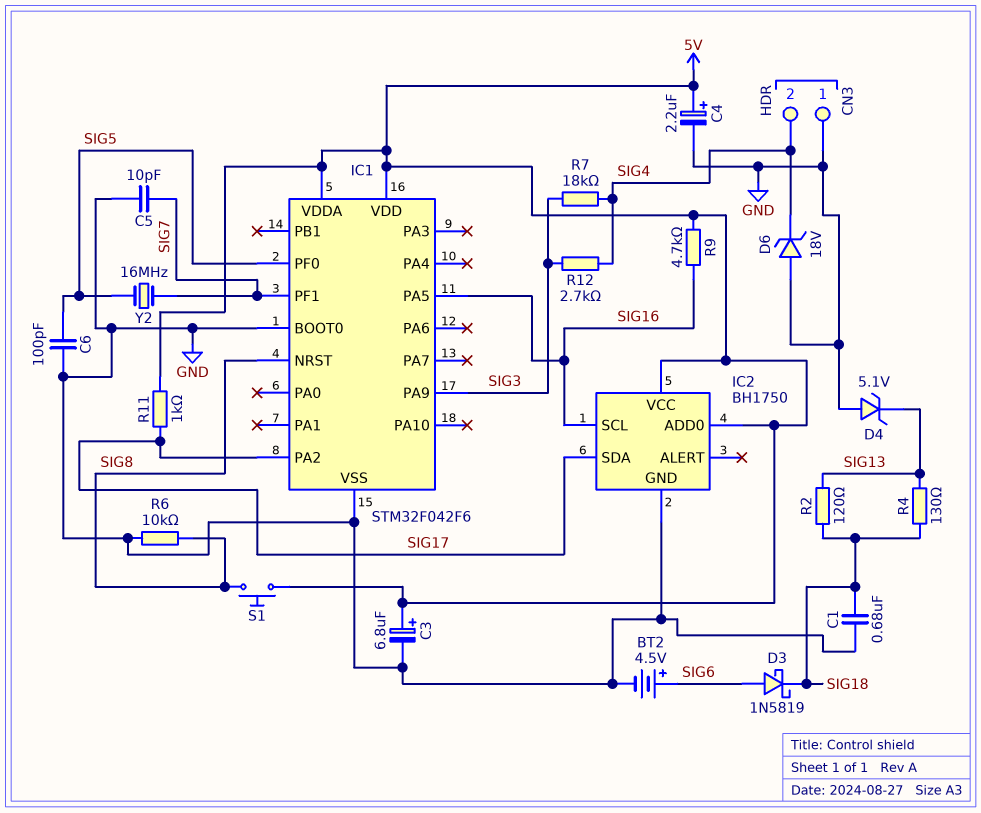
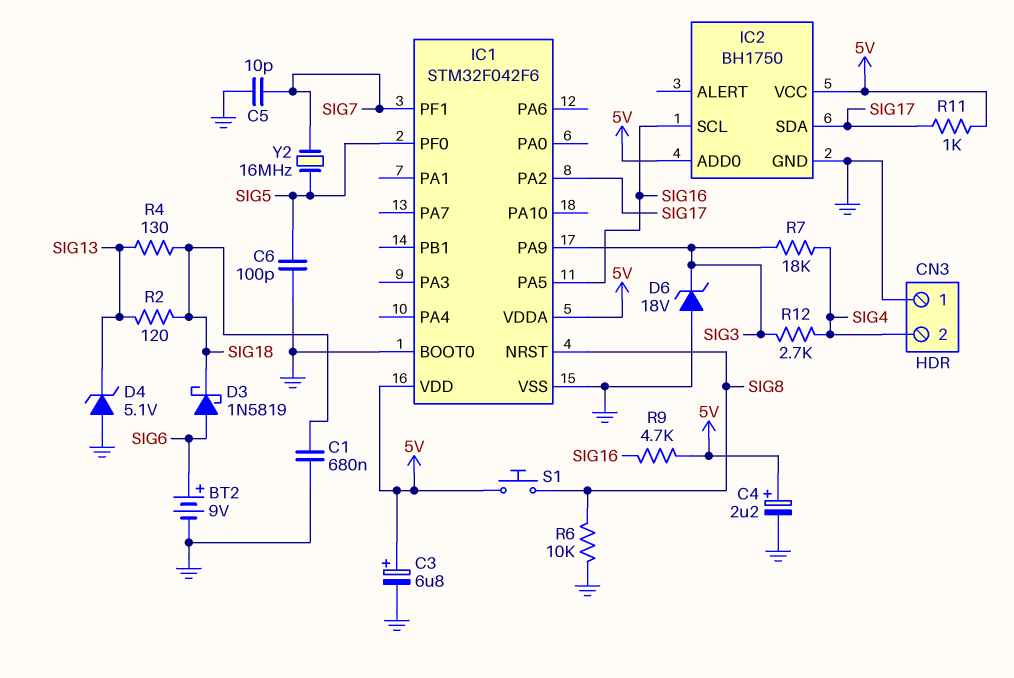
BT2: 4.5V (plus SIG6, minus GND) -> 9V (plus SIG6, minus GND)
D6: zener 18V (A GND, K SIG4) -> zener 18V (A GND, K SIG3)

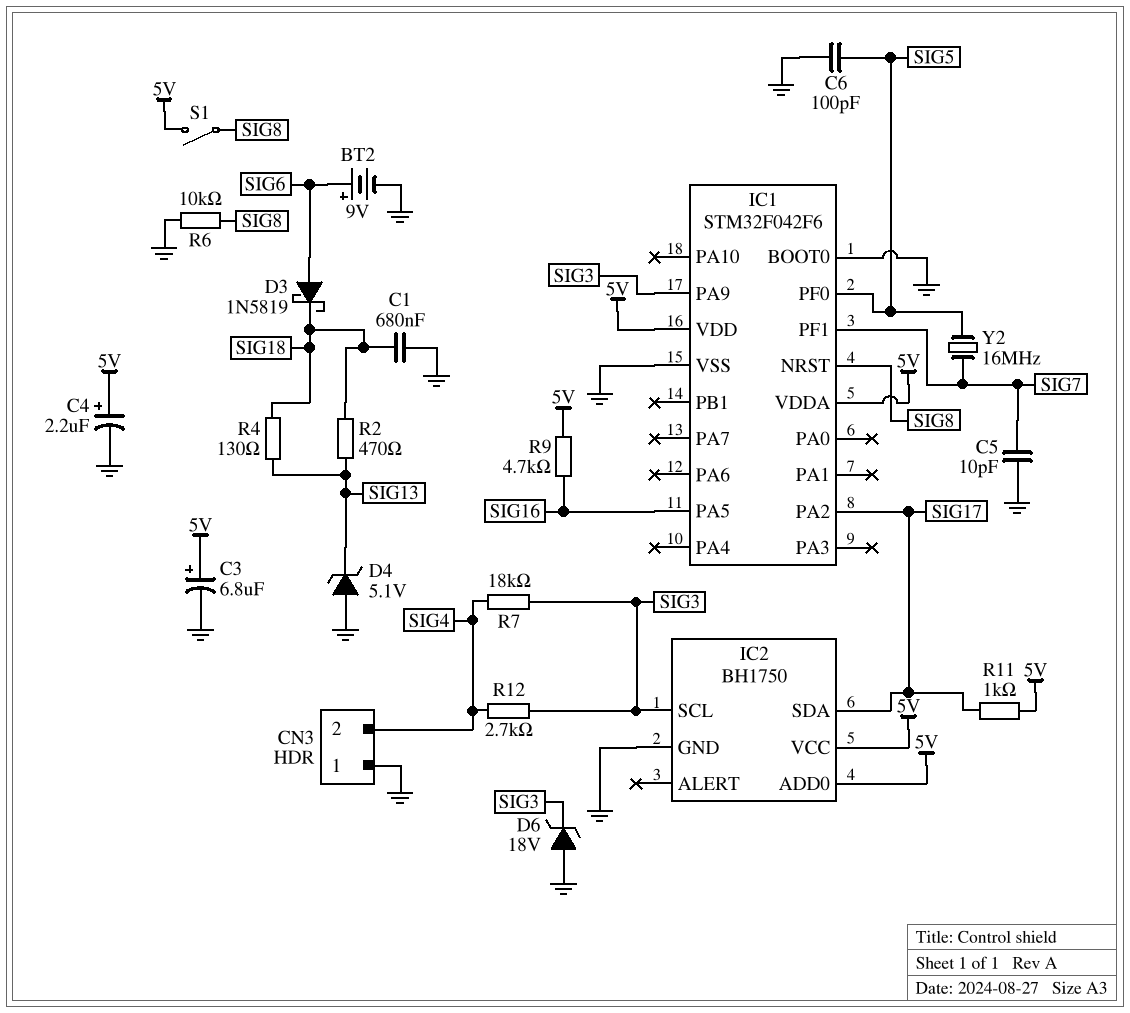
IC2 pin SCL: SIG16 -> SIG3
R2: 120 (SIG13, SIG18) -> 470 (SIG13, SIG18)
S1: button (5V, SIG8) -> switch (5V, SIG8)

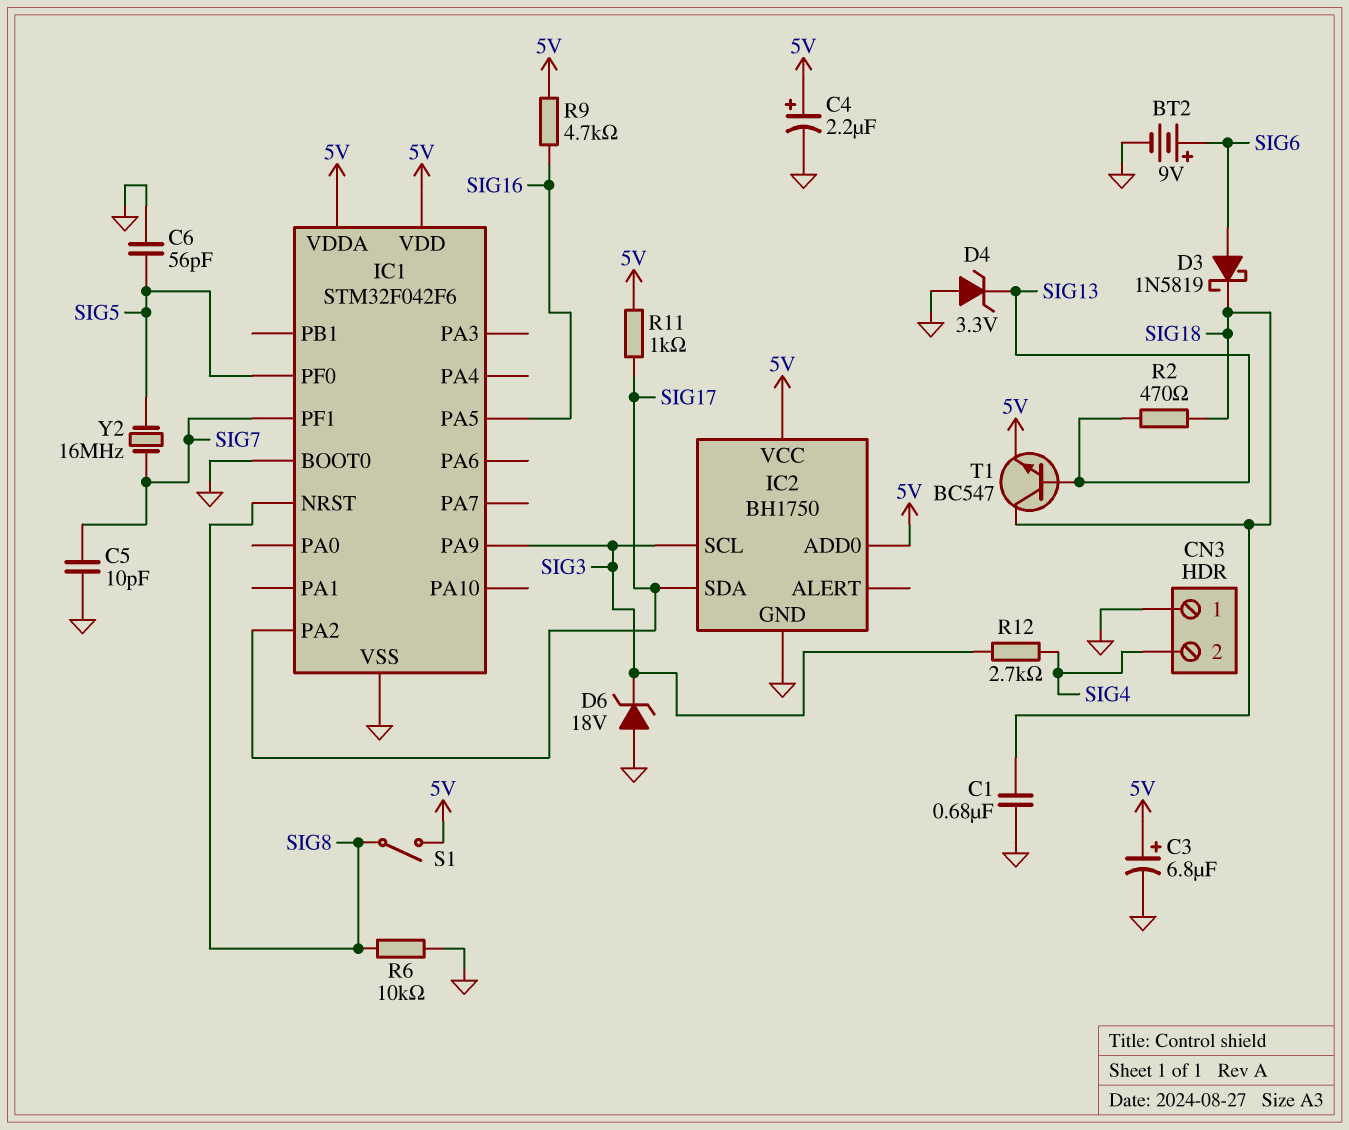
C6: 100pF (GND, SIG5) -> 56pF (GND, SIG5)
D4: zener 5.1V (A GND, K SIG13) -> zener 3.3V (A GND, K SIG13)
R4: 130 (SIG13, SIG18) -> none
R7: 18k (SIG3, SIG4) -> none
T1: none -> NPN BC547 (B SIG13, C SIG18, E 5V)

